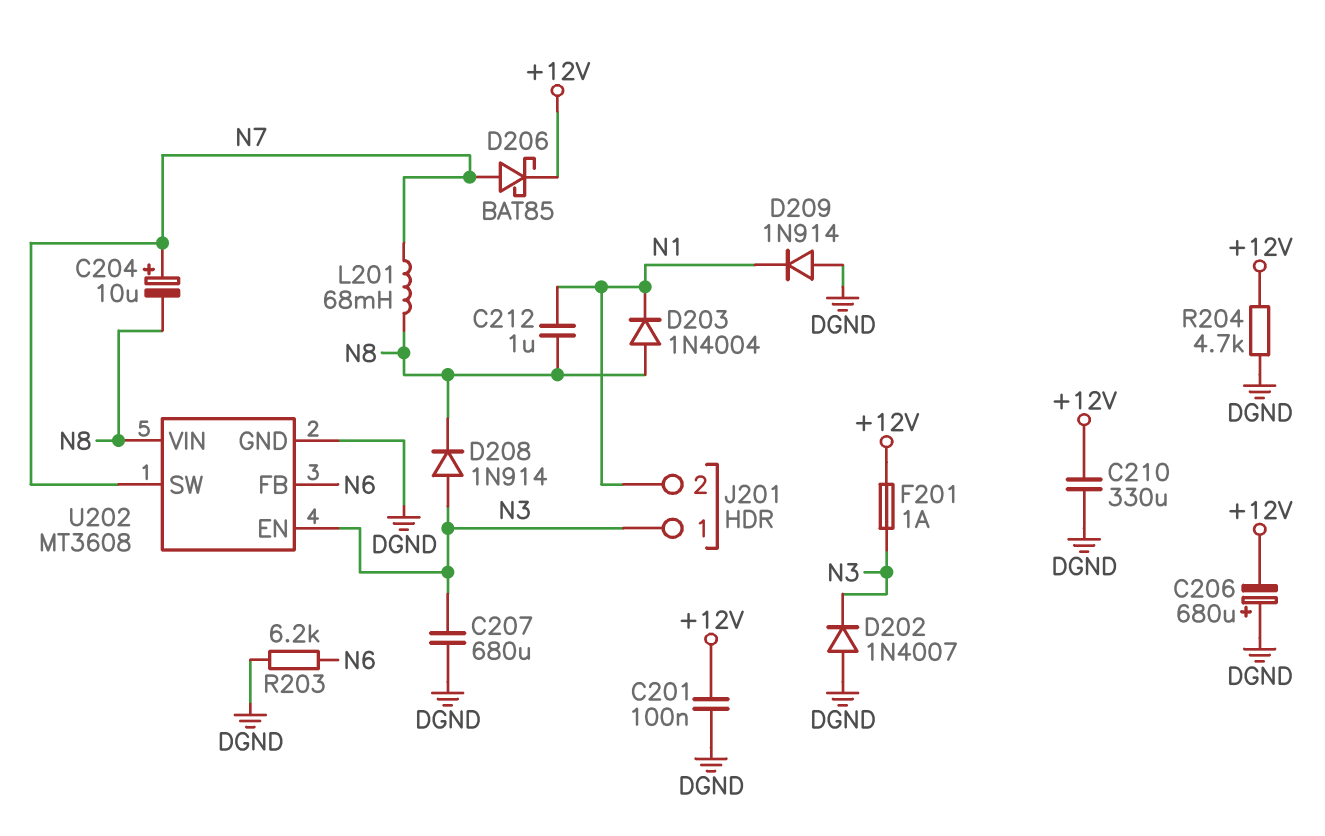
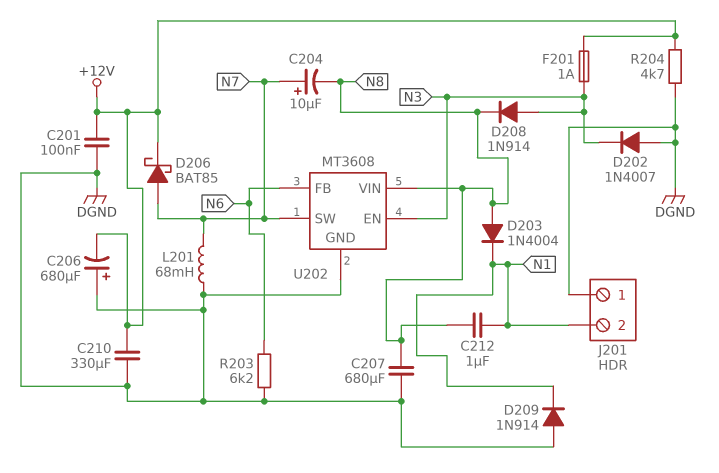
C207: 680uF (DGND, N3) -> 680uF (DGND, N8)
J201 pin 1: N3 -> DGND
L201: 68mH (N7, N8) -> 68mH (DGND, N7)

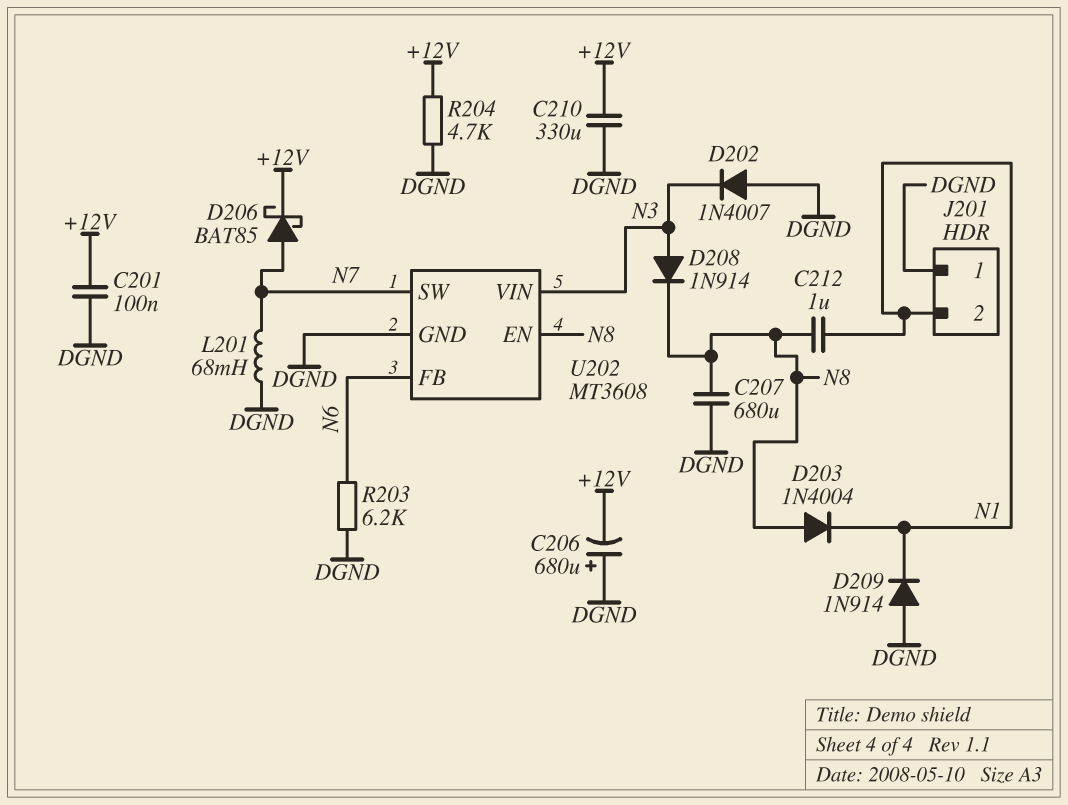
C204: 10uF (plus N7, minus N8) -> none
F201: 1A (+12V, N3) -> none
U202 pin EN: N3 -> N8
U202 pin VIN: N8 -> N3

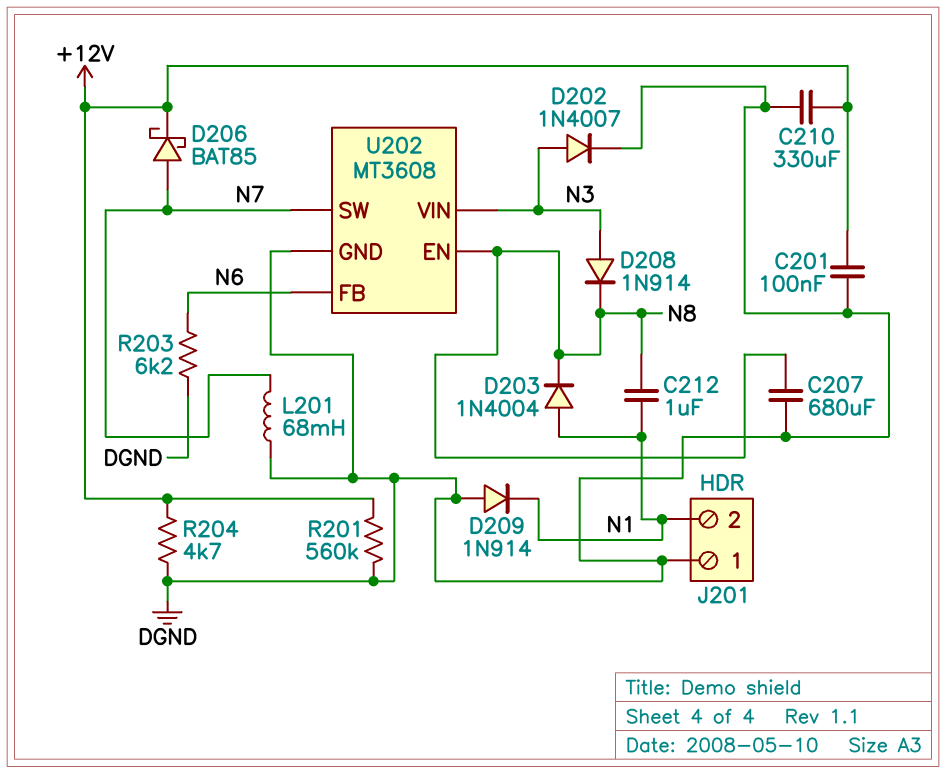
C206: 680uF (plus DGND, minus +12V) -> none
D202: diode 1N4007 (A DGND, K N3) -> diode 1N4007 (A N3, K DGND)
D203: diode 1N4004 (A N8, K N1) -> diode 1N4004 (A N1, K N8)
R201: none -> 560k (+12V, DGND)

